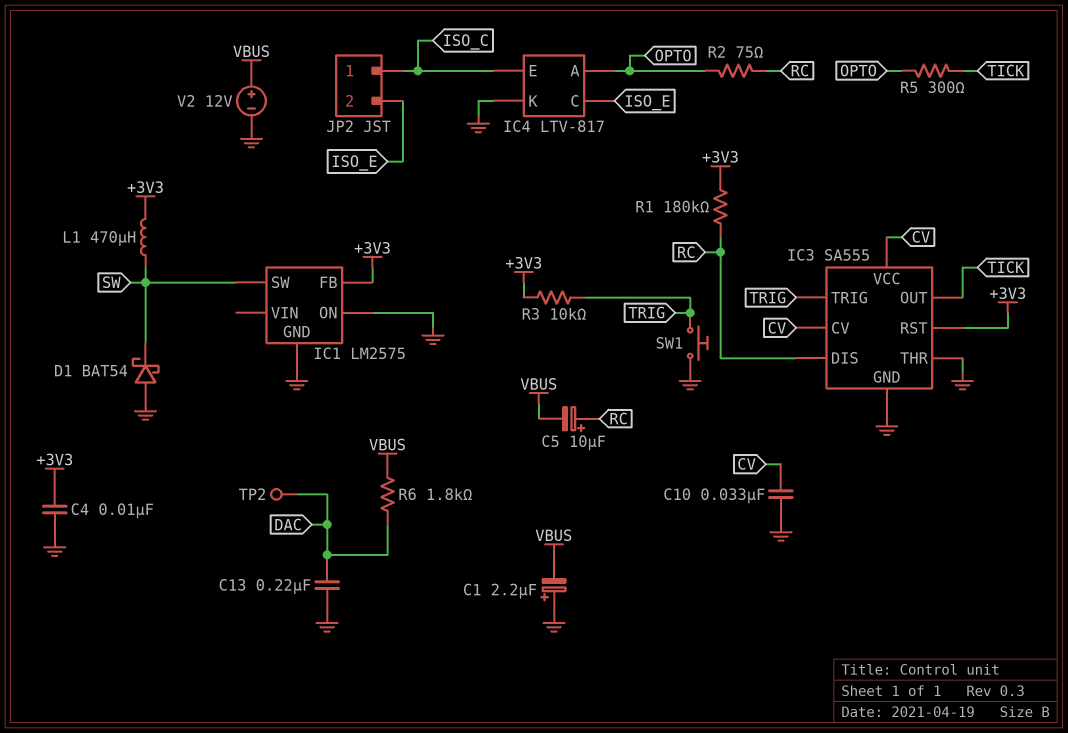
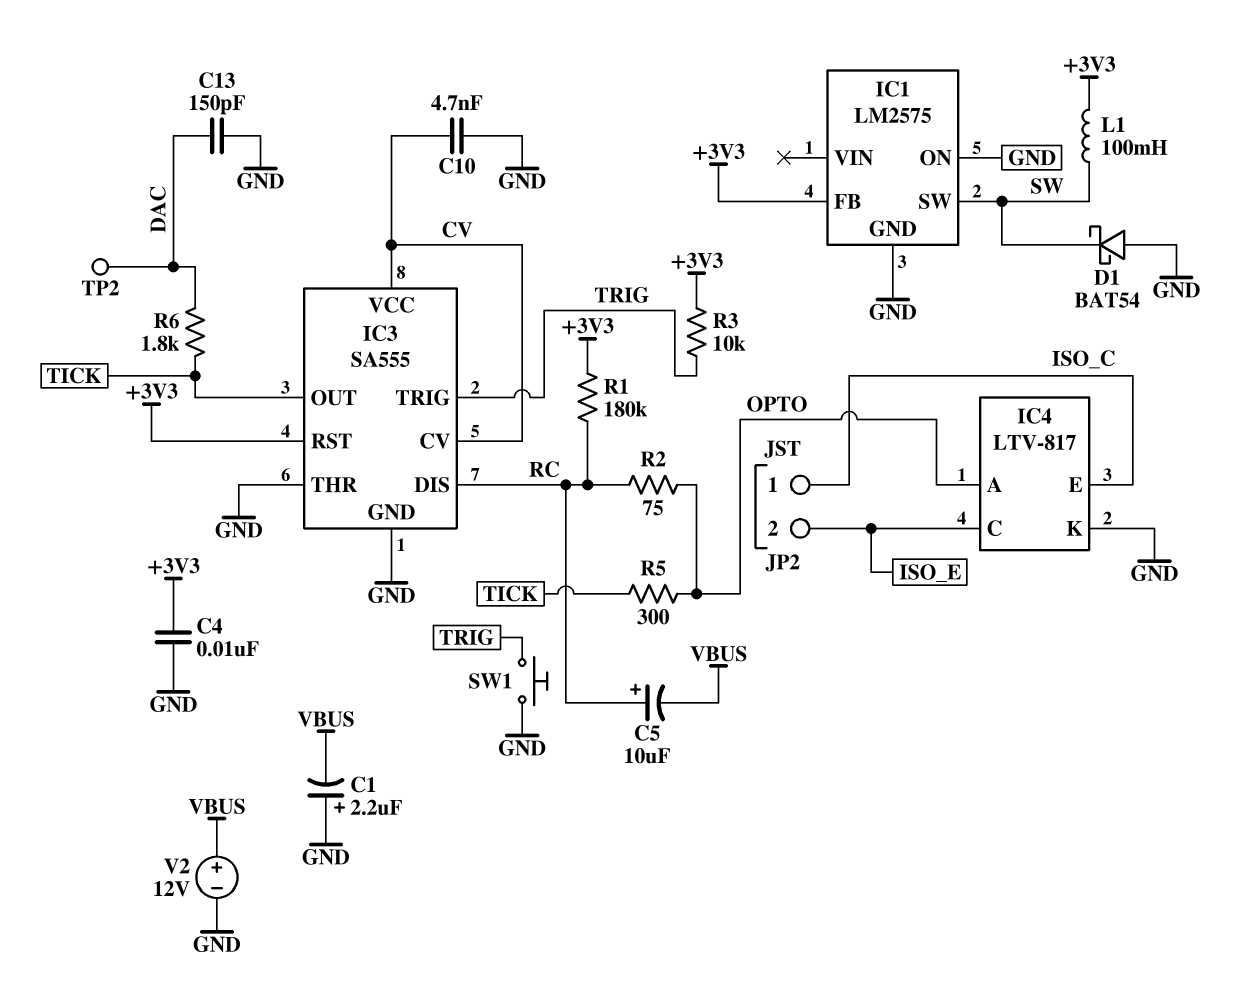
C10: 33nF (CV, GND) -> 4.7nF (CV, GND)
C13: 220nF (DAC, GND) -> 150pF (DAC, GND)
L1: 470uH (+3V3, SW) -> 100mH (+3V3, SW)
R6: 1.8k (DAC, VBUS) -> 1.8k (DAC, TICK)

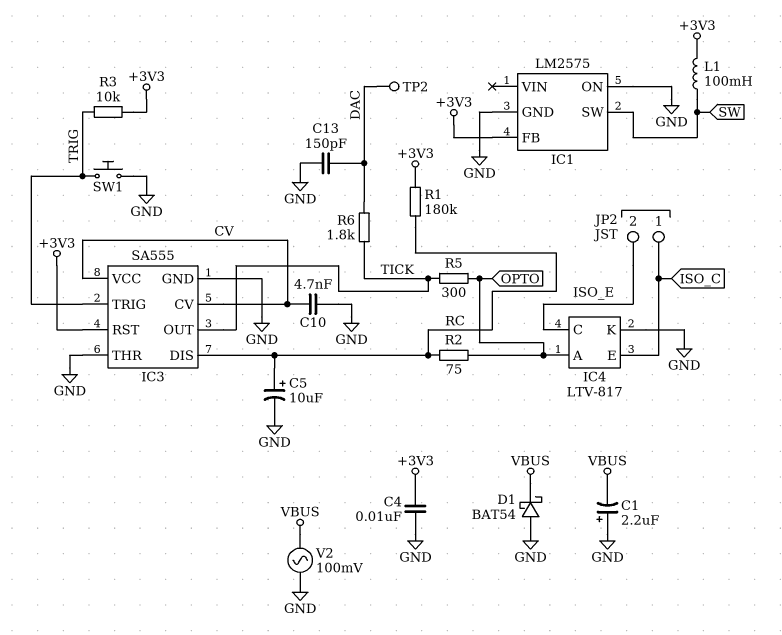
C5: 10uF (plus RC, minus VBUS) -> 10uF (plus RC, minus GND)
D1: schottky BAT54 (A GND, K SW) -> schottky BAT54 (A GND, K VBUS)
V2: 12V (plus VBUS, minus GND) -> AC 100mV (GND, VBUS)

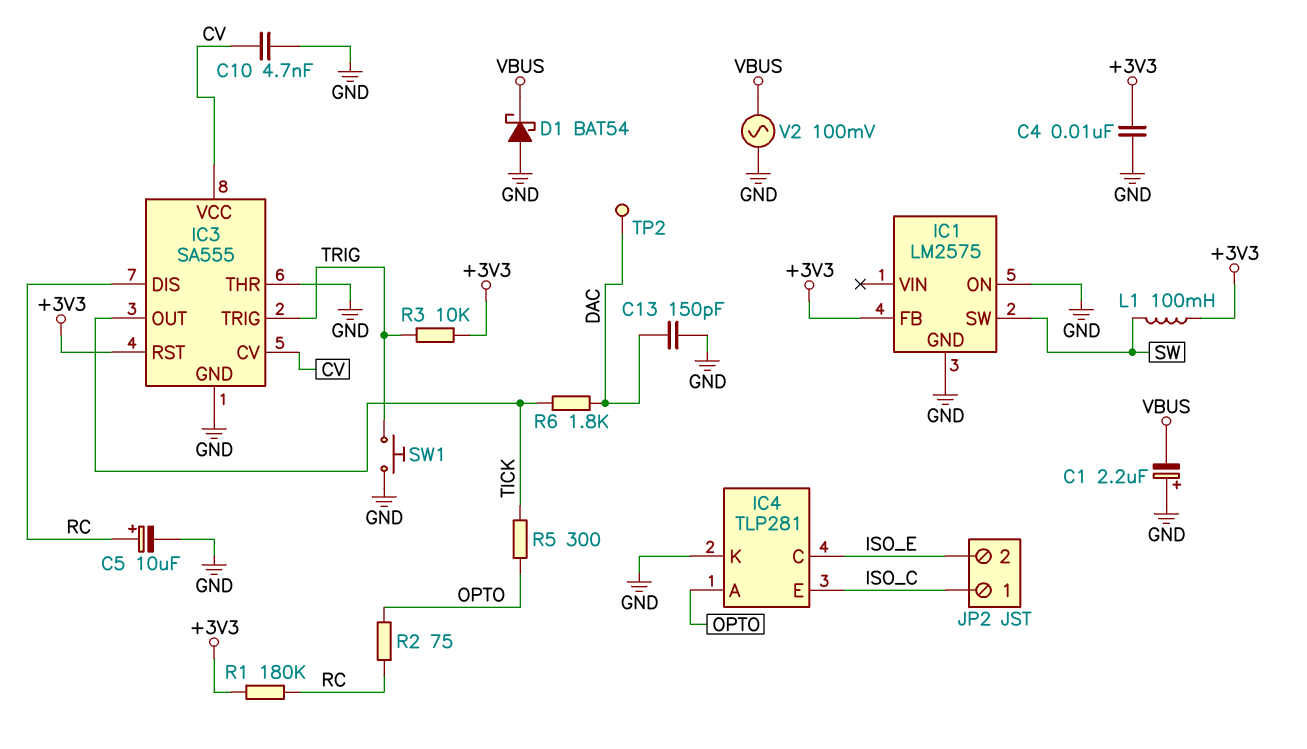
IC4: LTV-817 -> TLP281

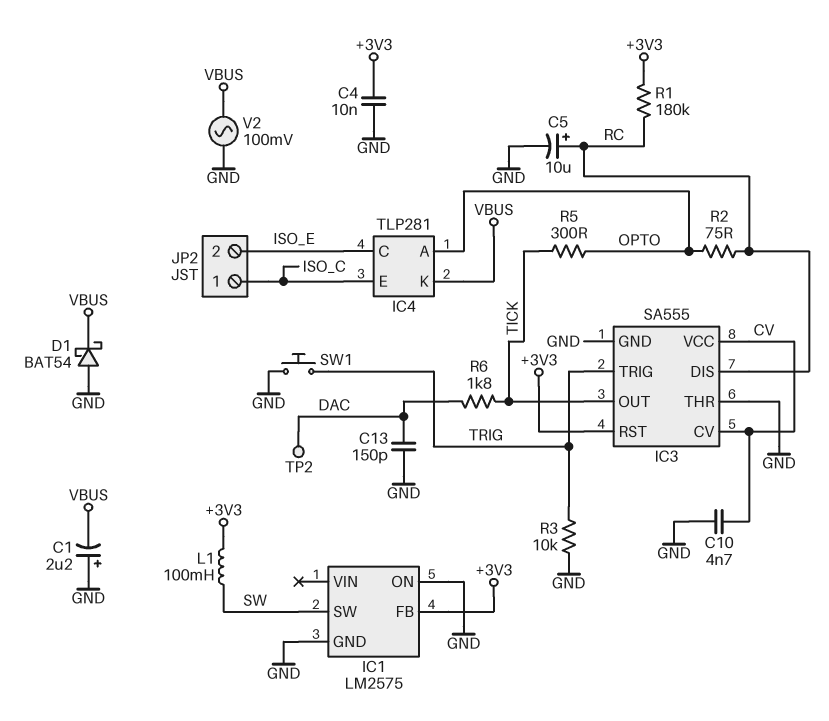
IC4 pin K: GND -> VBUS
R3: 10k (+3V3, TRIG) -> 10k (GND, TRIG)

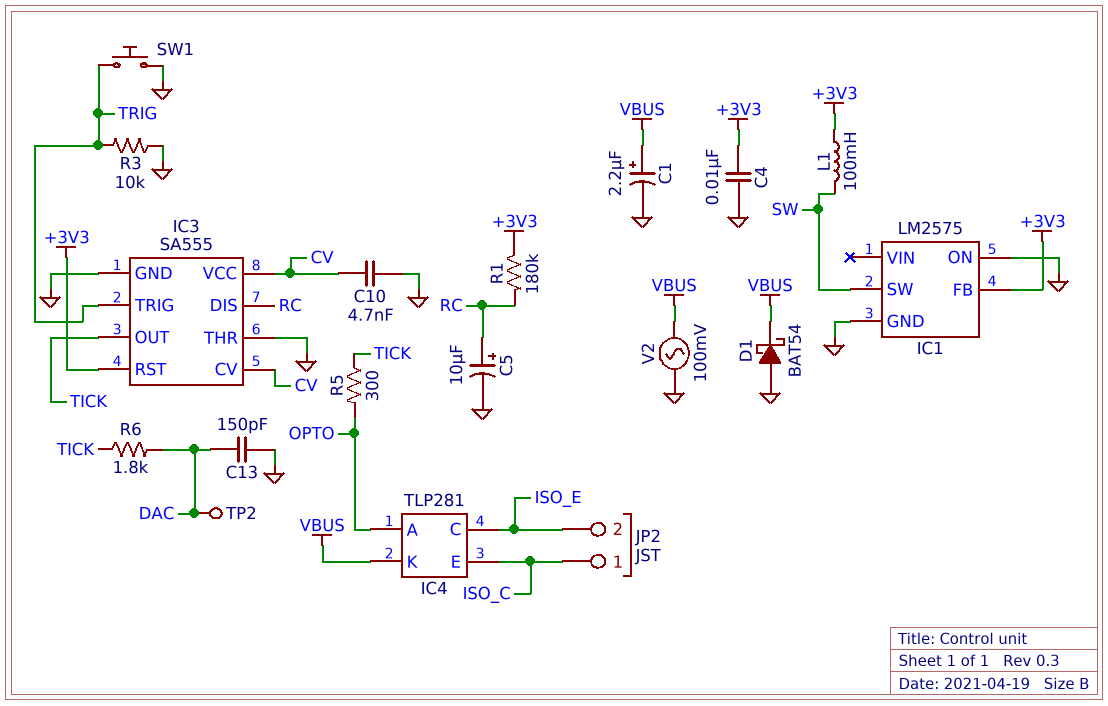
C1: 2.2uF (plus GND, minus VBUS) -> 2.2uF (plus VBUS, minus GND)
R2: 75 (OPTO, RC) -> none

